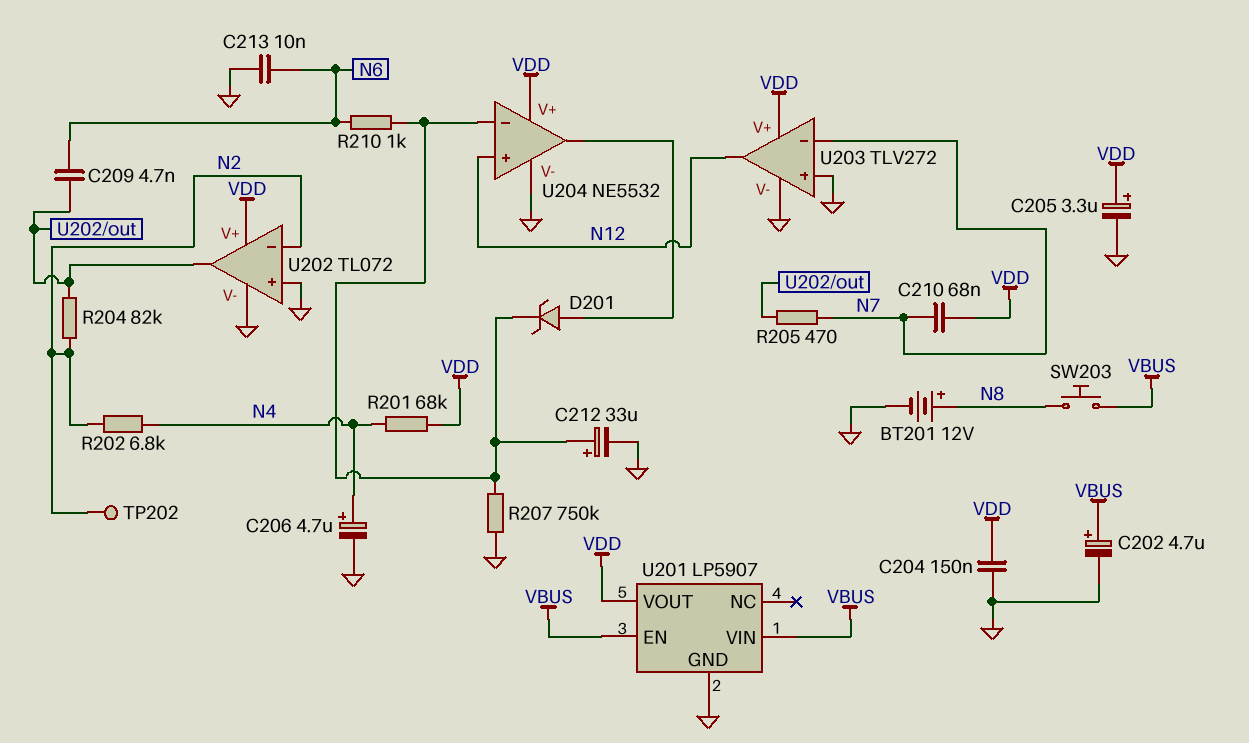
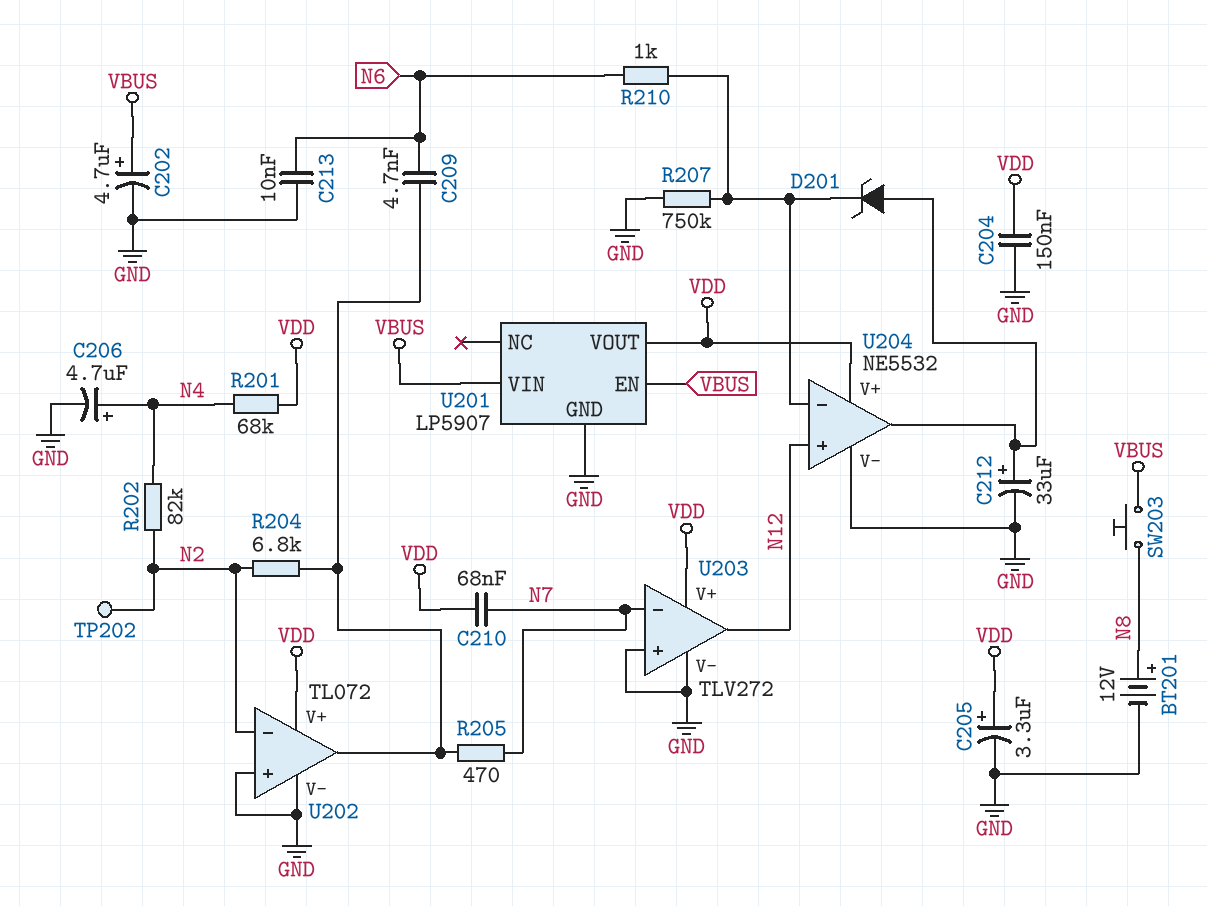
C212: 33uF (plus U204/in-, minus GND) -> 33uF (plus U204/out, minus GND)
R202: 6.8k (N2, N4) -> 82k (N2, N4)
R204: 82k (N2, U202/out) -> 6.8k (N2, U202/out)

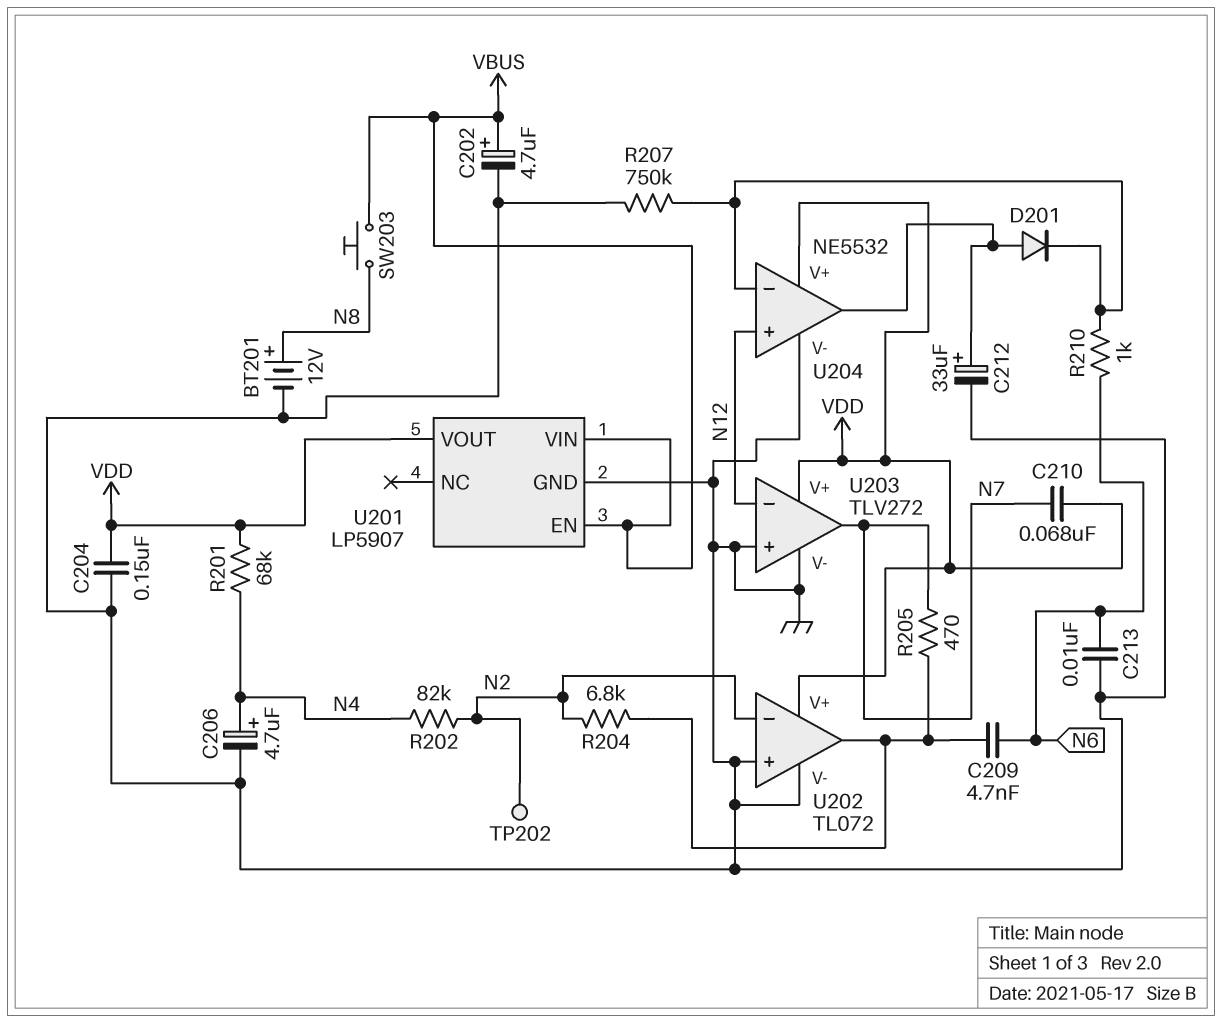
C205: 3.3uF (plus VDD, minus GND) -> none
D201: zener (A U204/out, K U204/in-) -> diode (A U204/out, K U204/in-)
U203 pin in-: N7 -> N12
U203 pin out: N12 -> N7

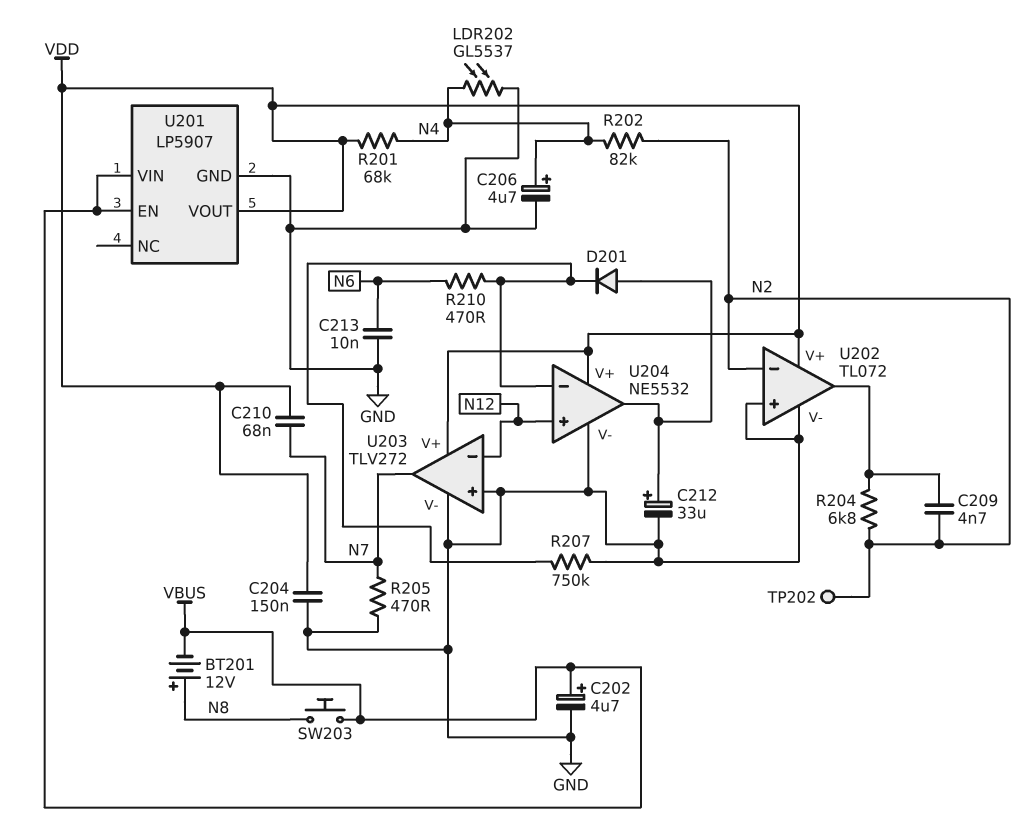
BT201: 12V (plus N8, minus GND) -> 12V (plus N8, minus VBUS)
C209: 4.7nF (N6, U202/out) -> 4.7nF (N2, U202/out)
LDR202: none -> GL5537 (GND, N4)
R205: 470 (N7, U202/out) -> 470 (GND, N7)
R210: 1k (N6, U204/in-) -> 470 (N6, U204/in-)

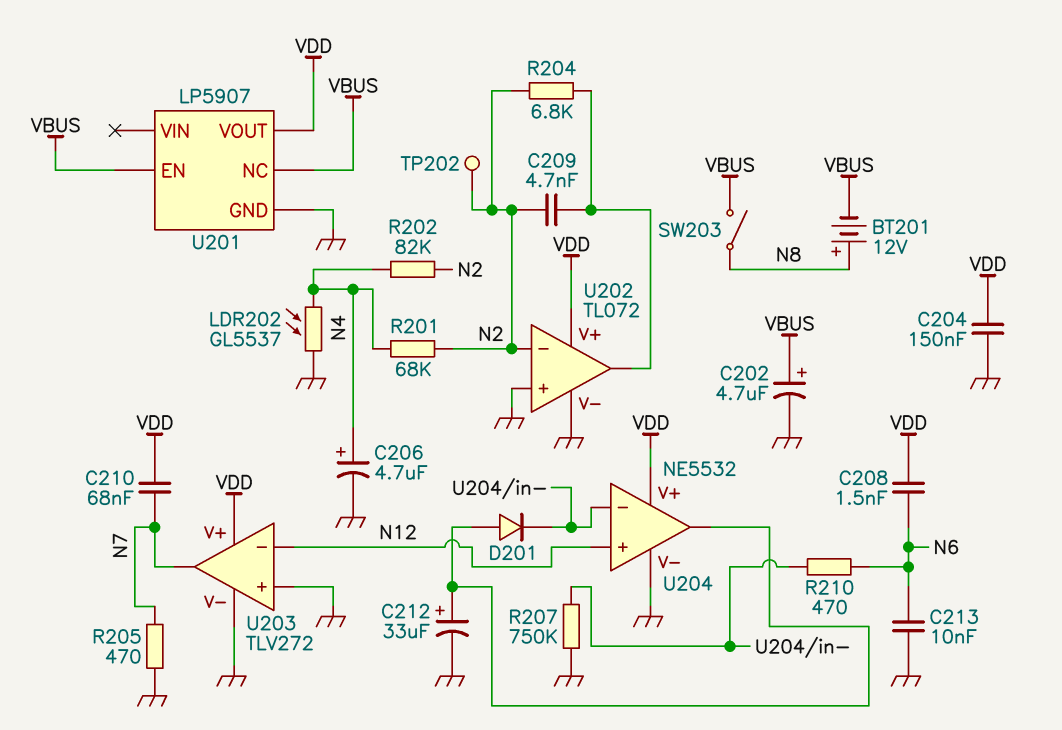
C208: none -> 1.5nF (N6, VDD)
R201: 68k (N4, VDD) -> 68k (N2, N4)
SW203: button (N8, VBUS) -> switch (N8, VBUS)
U201 pin NC: none -> VBUS
U201 pin VIN: VBUS -> none

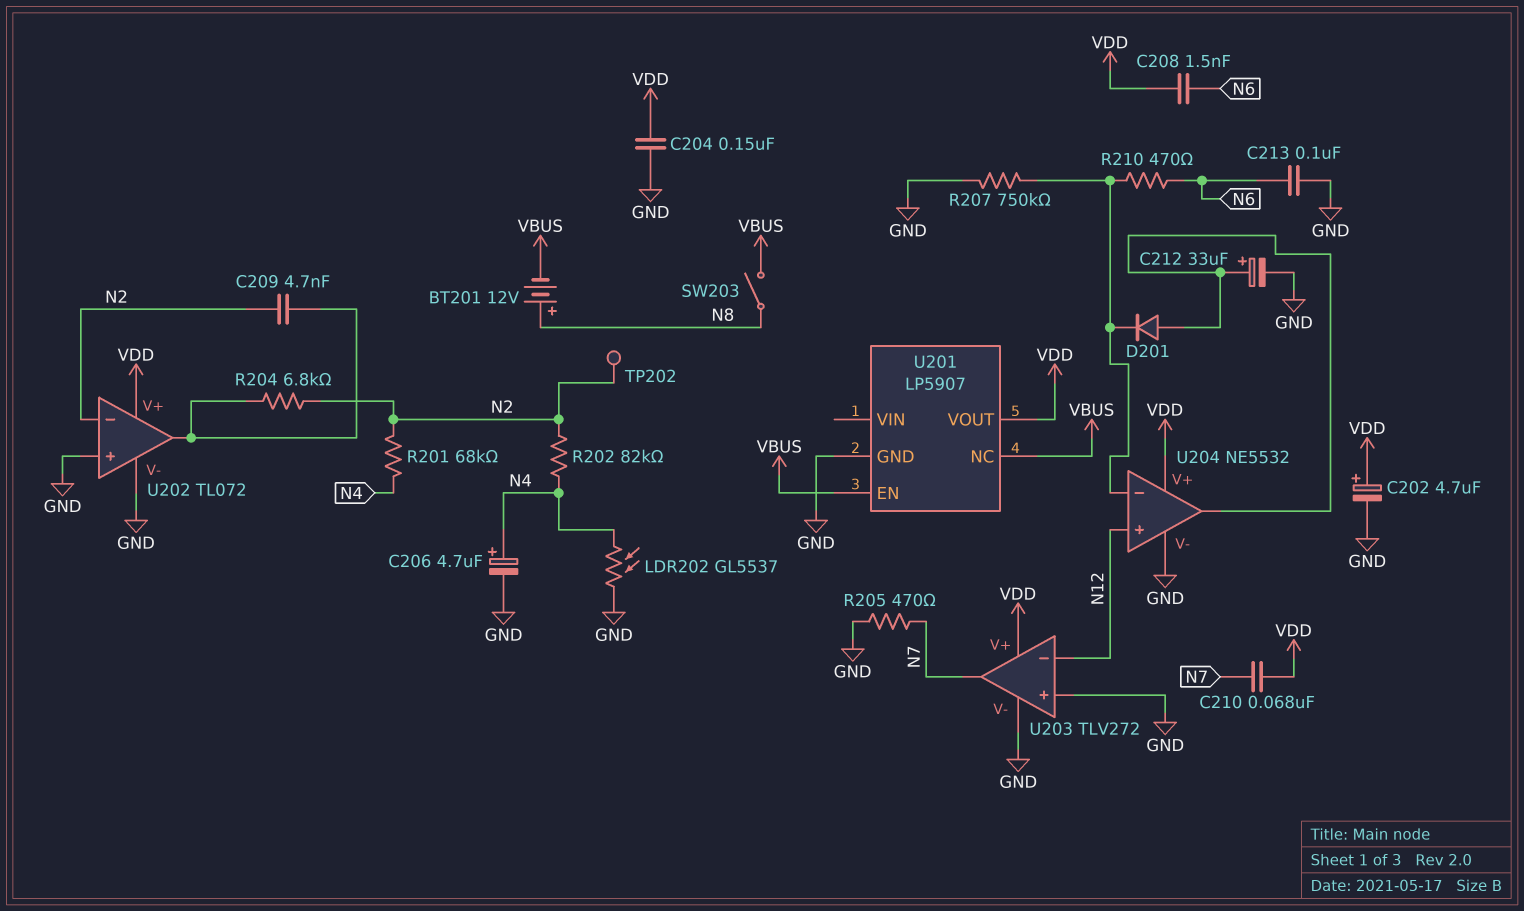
C202: 4.7uF (plus VBUS, minus GND) -> 4.7uF (plus VDD, minus GND)
C213: 10nF (GND, N6) -> 100nF (GND, N6)

